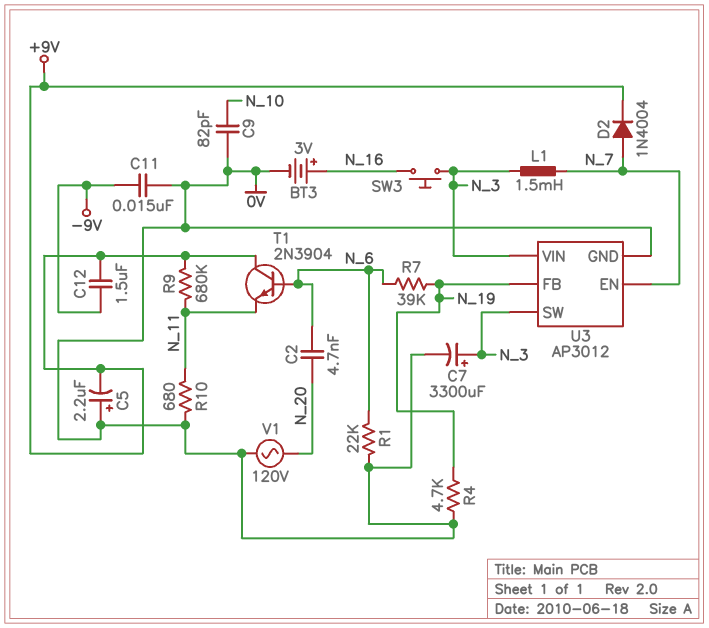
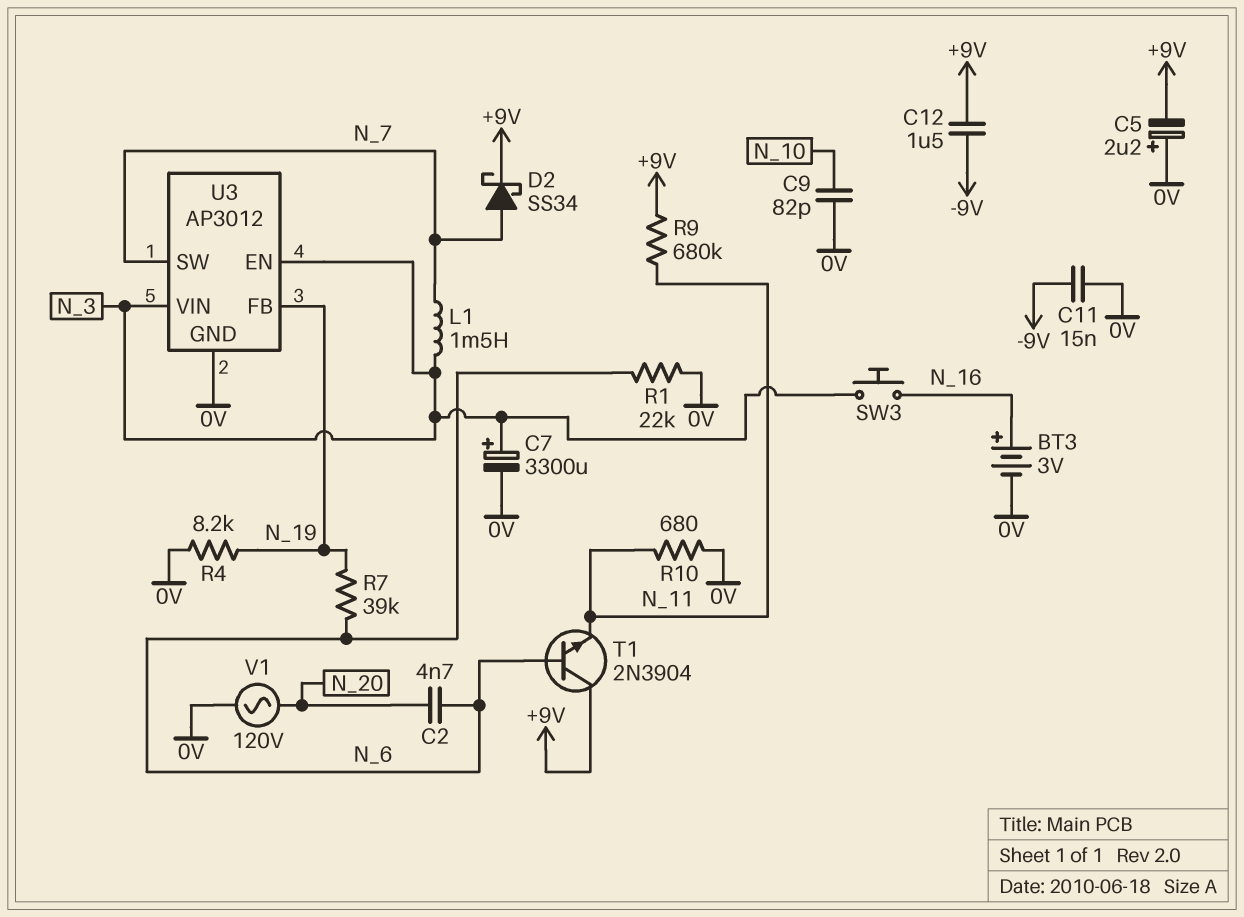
D2: diode 1N4004 (A N_7, K +9V) -> schottky SS34 (A N_7, K +9V)
R4: 4.7k (0V, N_19) -> 8.2k (0V, N_19)
U3 pin EN: N_7 -> N_3
U3 pin SW: N_3 -> N_7

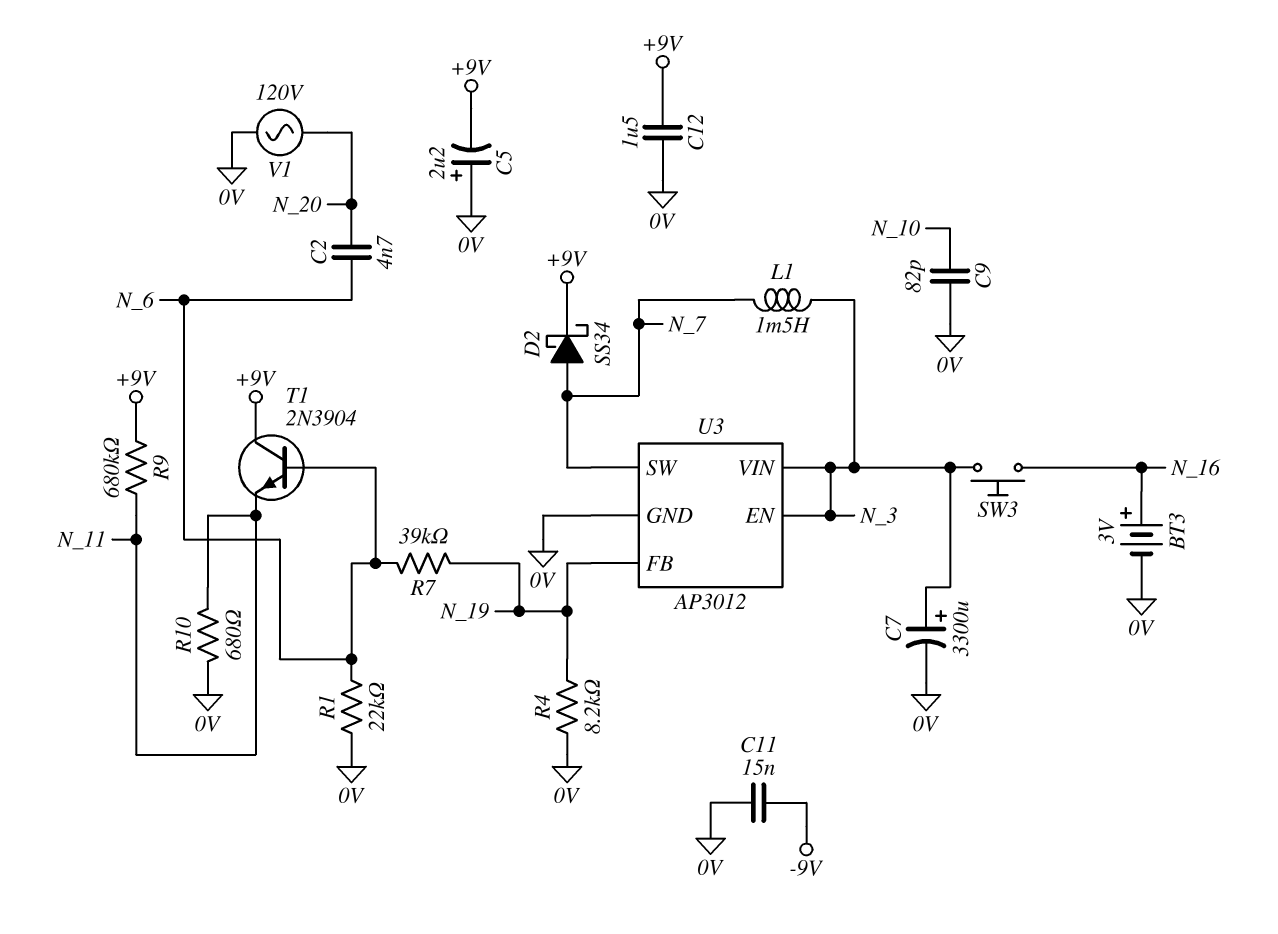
C12: 1.5uF (+9V, -9V) -> 1.5uF (+9V, 0V)

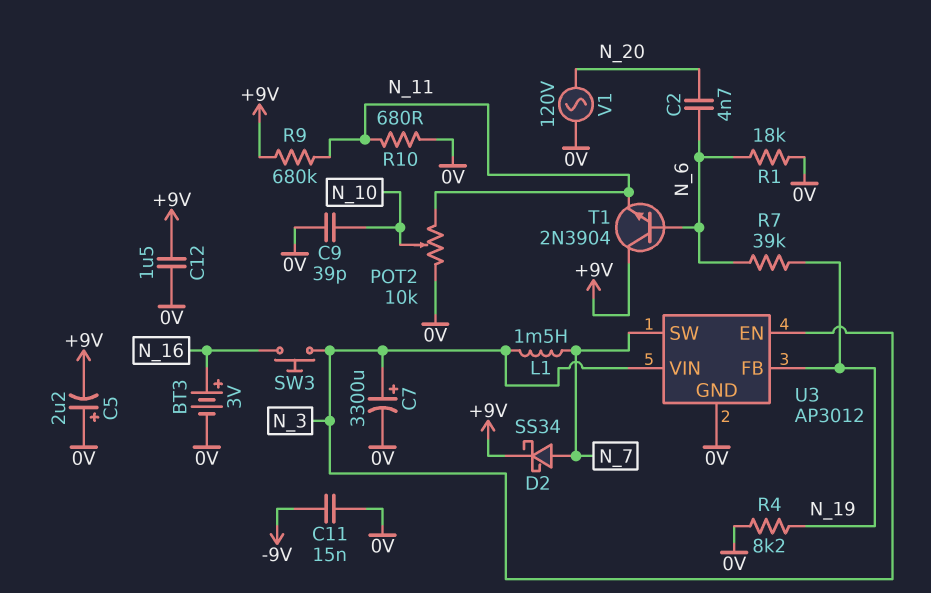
C9: 82pF (0V, N_10) -> 39pF (0V, N_10)
POT2: none -> 10k (0V, N_11, wiper N_10)
R1: 22k (0V, N_6) -> 18k (0V, N_6)

